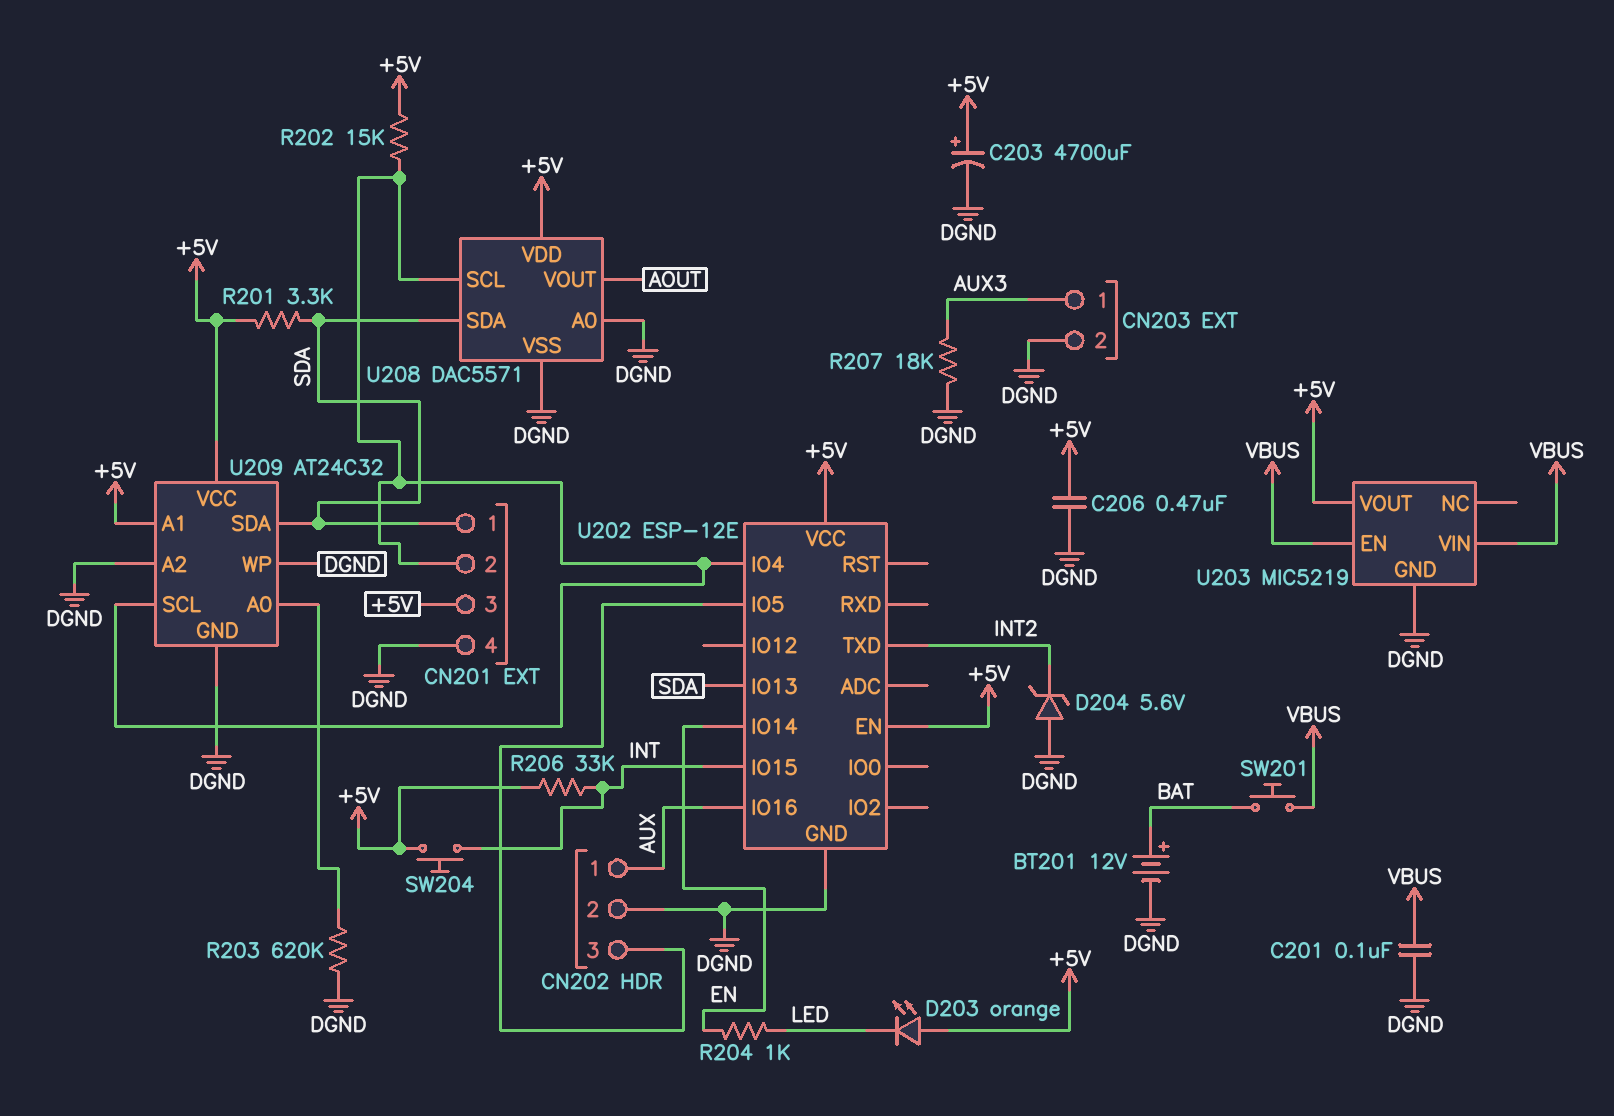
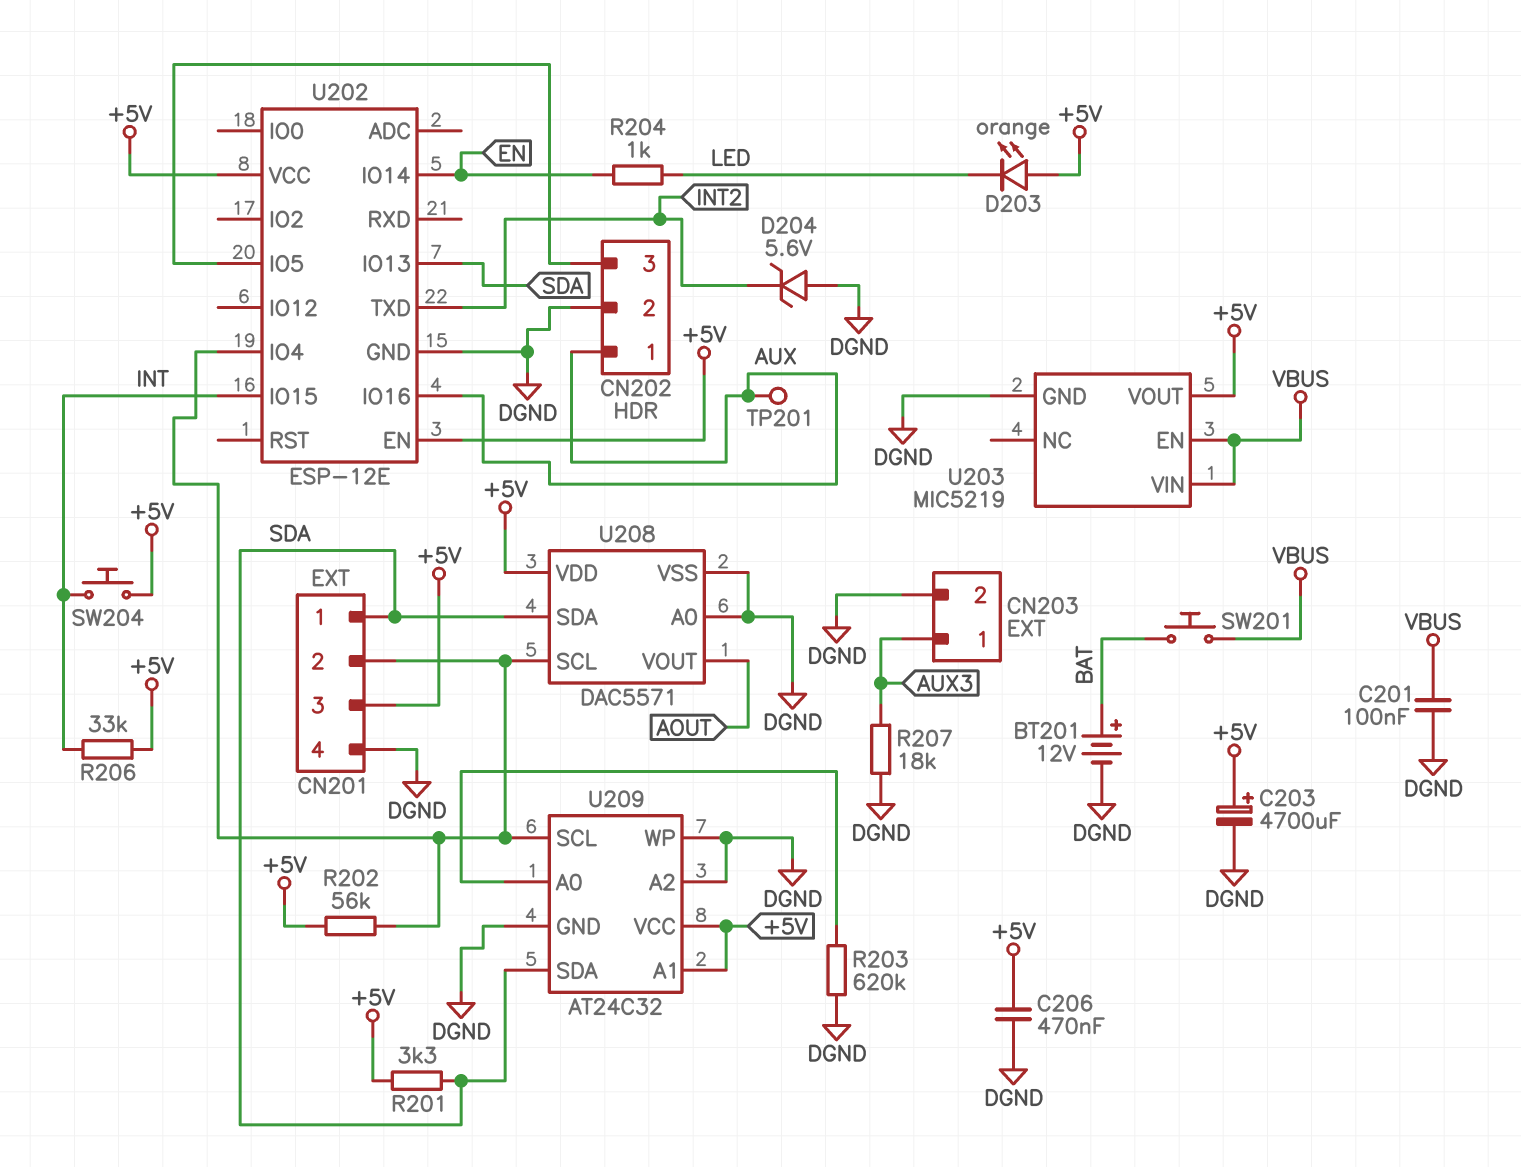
R202: 15k (+5V, CN201/2) -> 56k (+5V, CN201/2)
TP201: none -> test point (AUX)

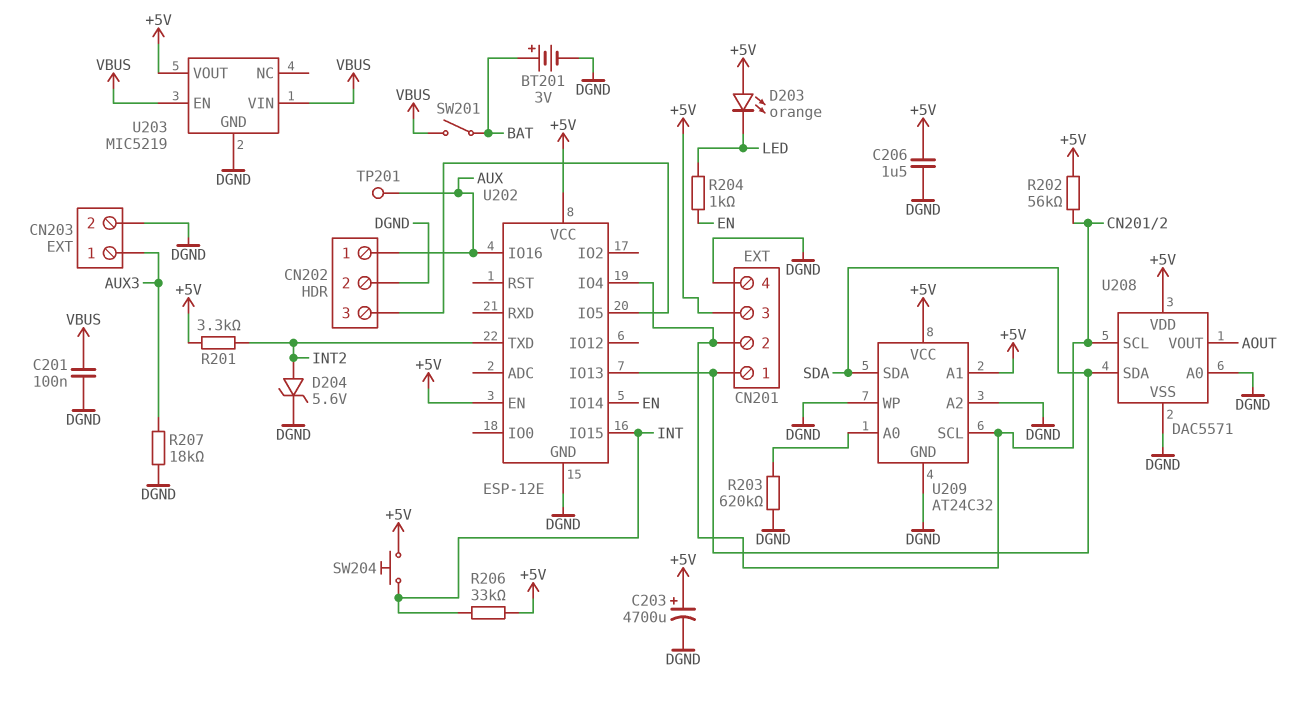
BT201: 12V (plus BAT, minus DGND) -> 3V (plus BAT, minus DGND)
C206: 470nF (+5V, DGND) -> 1.5uF (+5V, DGND)
D204: zener 5.6V (A DGND, K INT2) -> zener 5.6V (A INT2, K DGND)
R201: 3.3k (+5V, SDA) -> 3.3k (+5V, INT2)
SW201: button (BAT, VBUS) -> switch (BAT, VBUS)

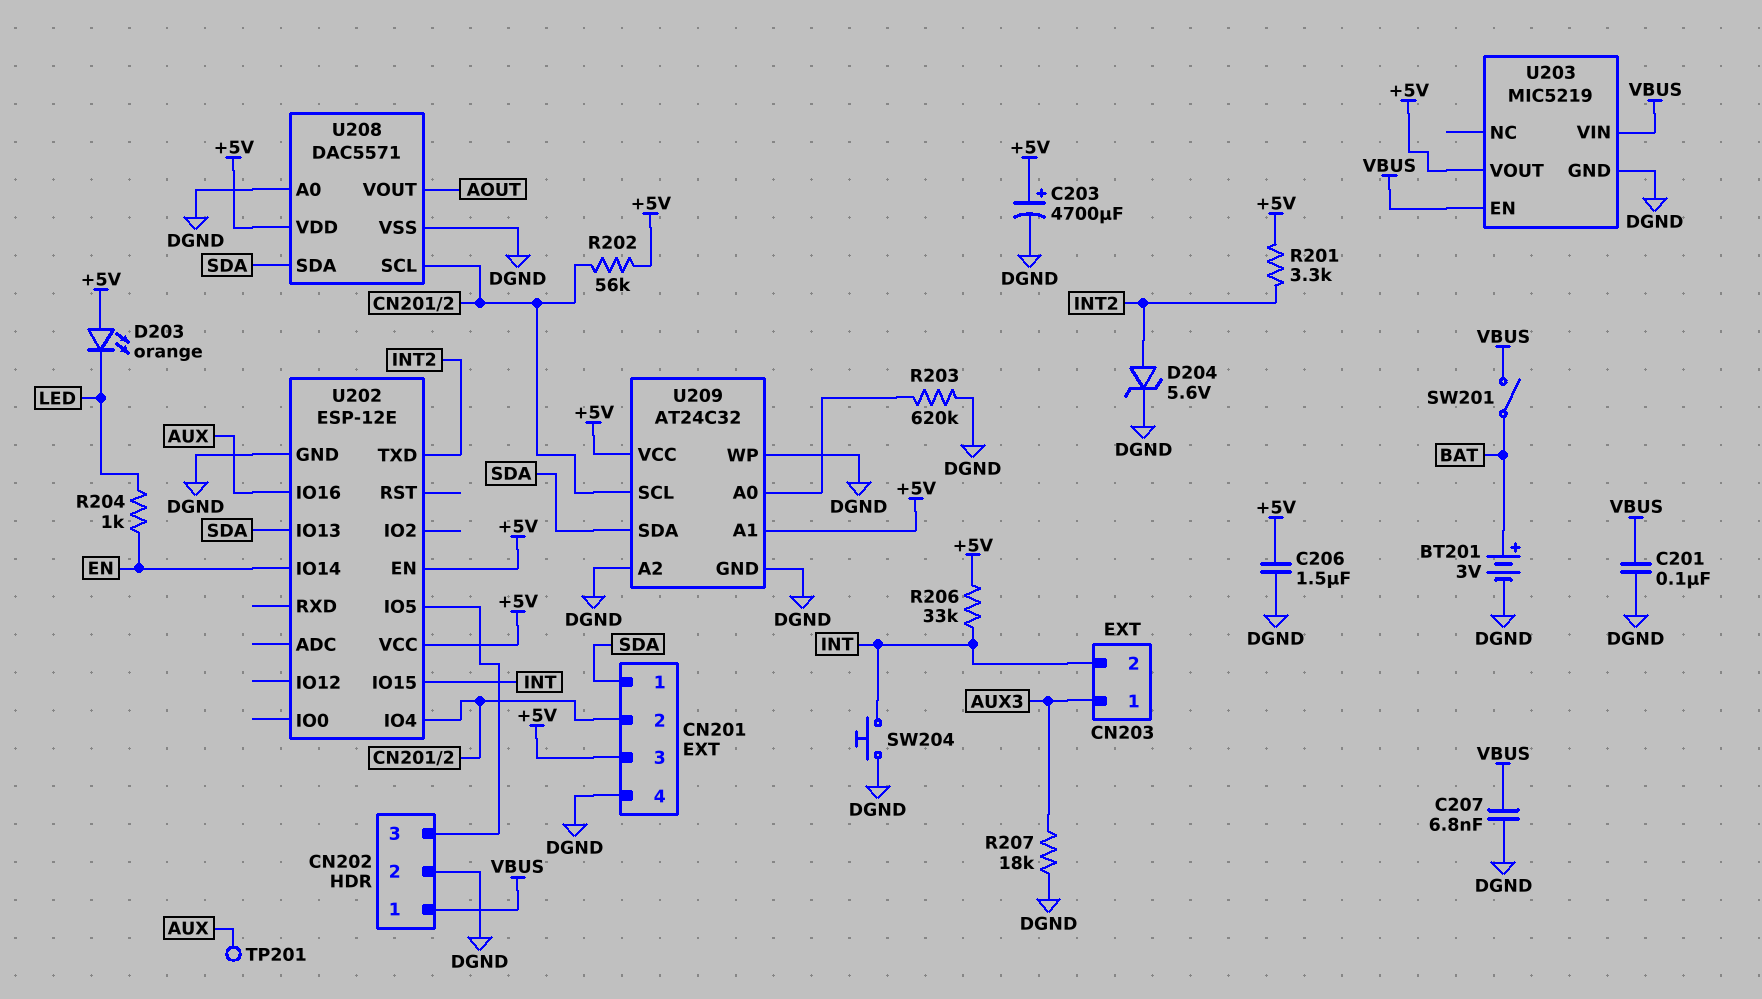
C207: none -> 6.8nF (DGND, VBUS)
CN202 pin 1: AUX -> VBUS
CN203 pin 2: DGND -> INT
SW204: button (+5V, INT) -> button (DGND, INT)

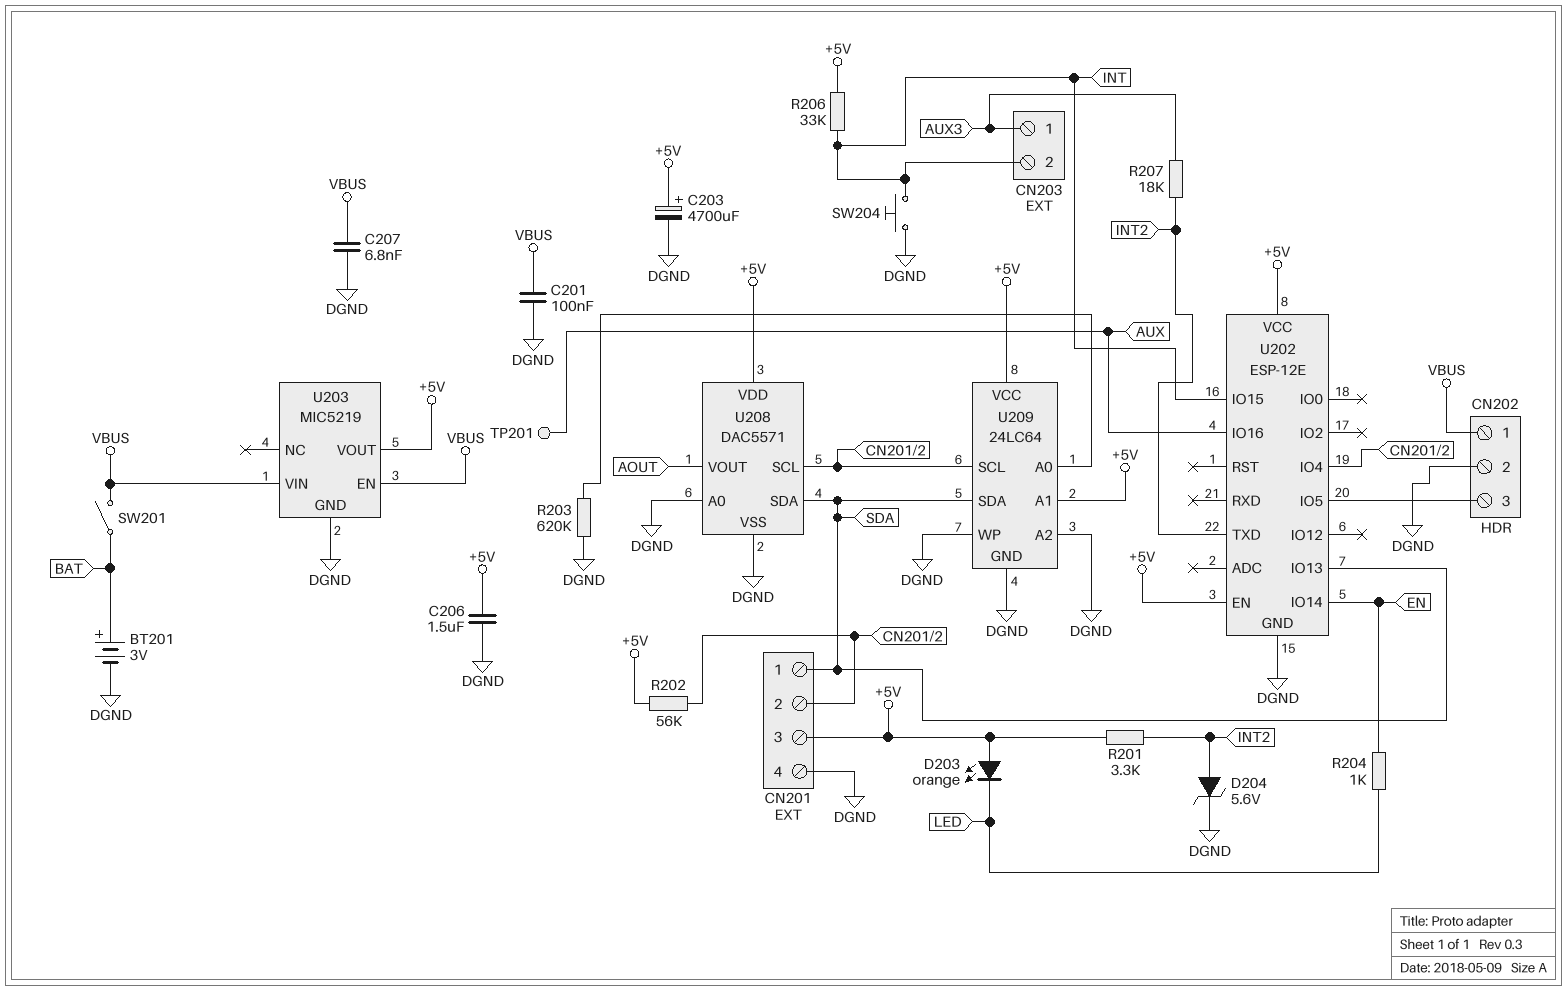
R207: 18k (AUX3, DGND) -> 18k (AUX3, INT2)
U209: AT24C32 -> 24LC64

